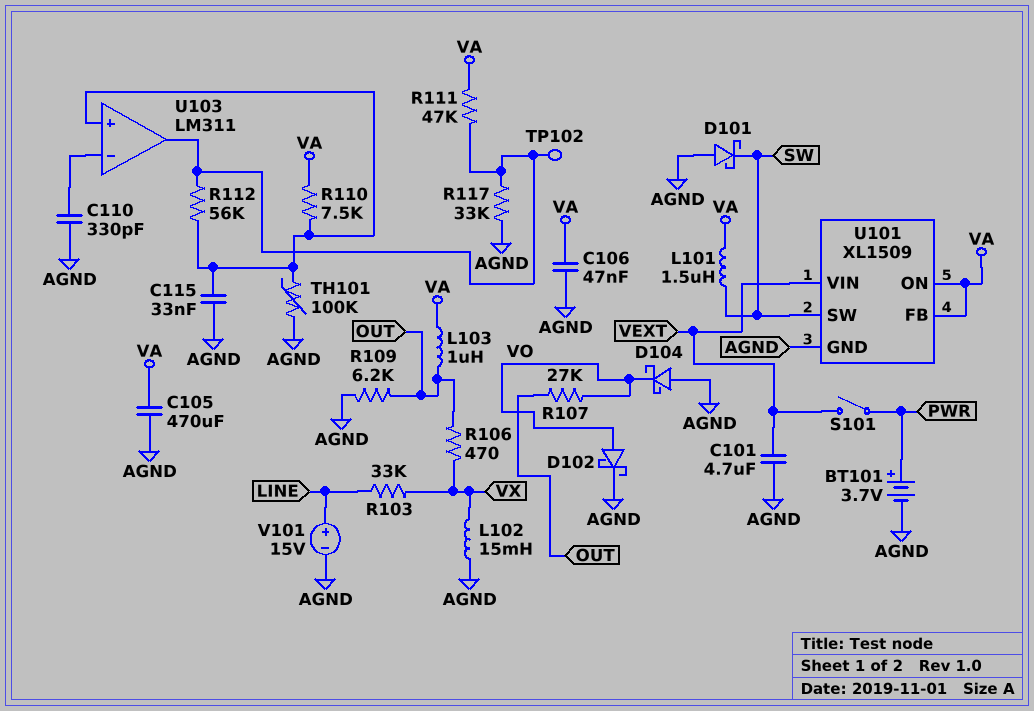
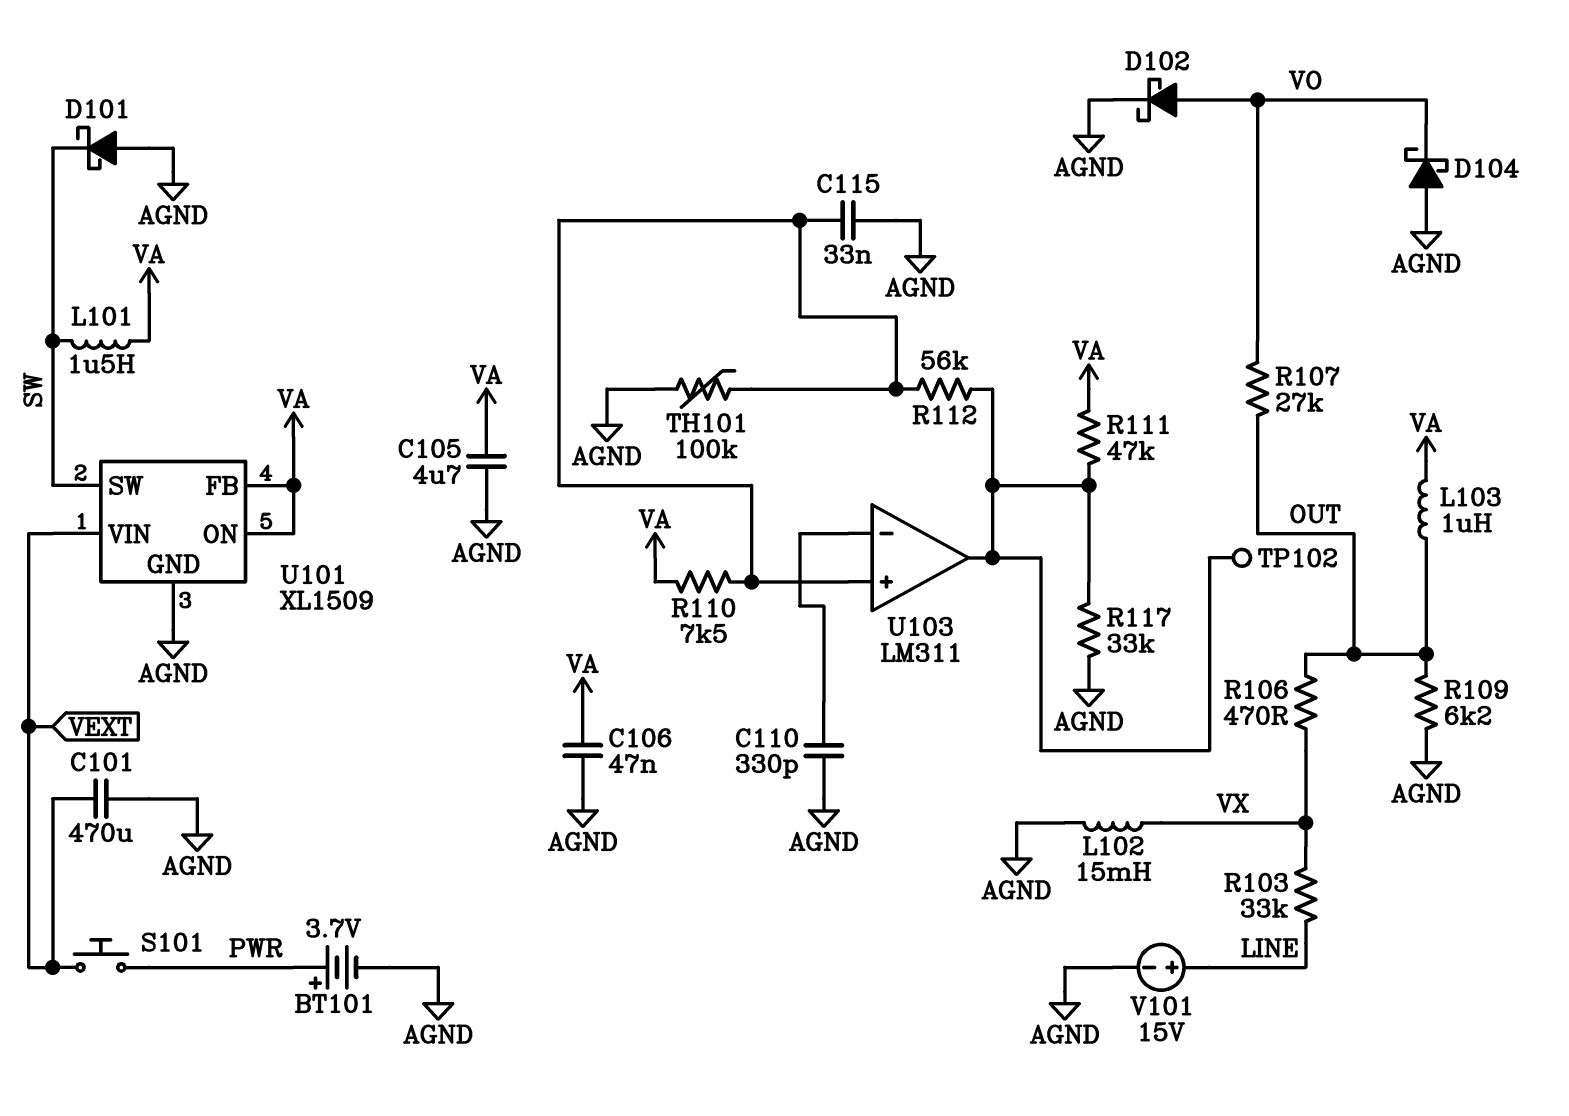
C101: 4.7uF (AGND, VEXT) -> 470uF (AGND, VEXT)
C105: 470uF (AGND, VA) -> 4.7uF (AGND, VA)
S101: switch (PWR, VEXT) -> button (PWR, VEXT)

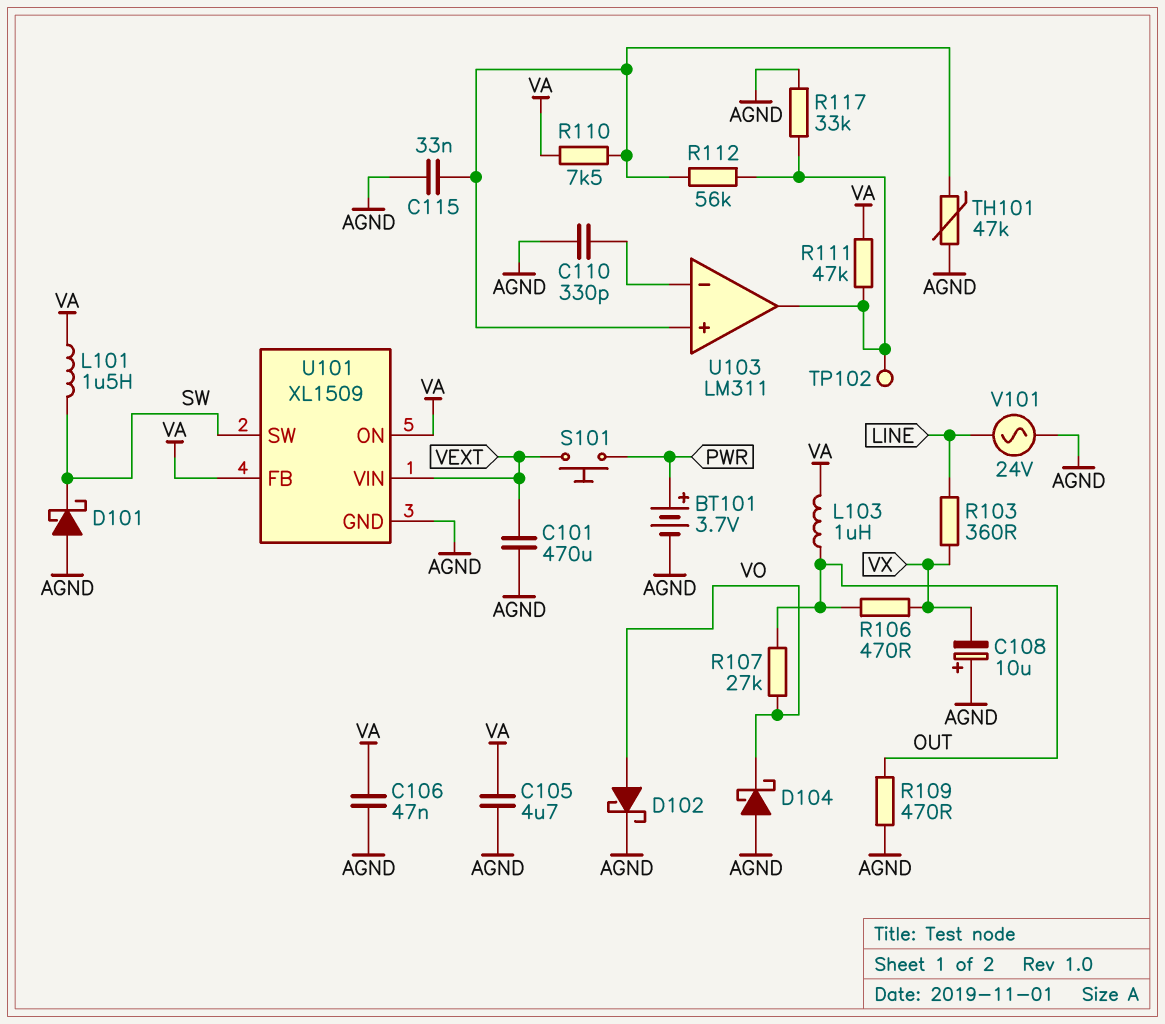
C108: none -> 10uF (plus AGND, minus VX)
L102: 15mH (AGND, VX) -> none
R103: 33k (LINE, VX) -> 360 (LINE, VX)
R109: 6.2k (AGND, OUT) -> 470 (AGND, OUT)
TH101: 100k (AGND, U103/in+) -> 47k (AGND, U103/in+)
V101: 15V (plus LINE, minus AGND) -> AC 24V (AGND, LINE)

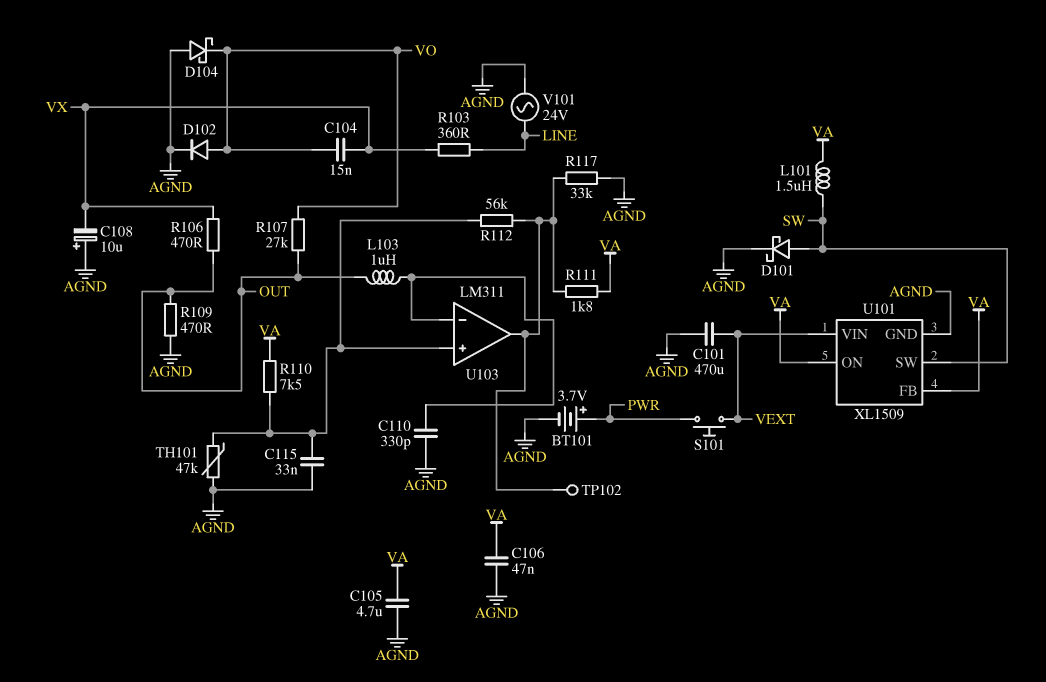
C104: none -> 15nF (VO, VX)
D101: schottky (A AGND, K SW) -> schottky (A SW, K AGND)
D102: schottky (A VO, K AGND) -> diode (A VO, K AGND)
L103: 1uH (OUT, VA) -> 1uH (OUT, U103/in-)
R111: 47k (U103/out, VA) -> 1.8k (U103/out, VA)

